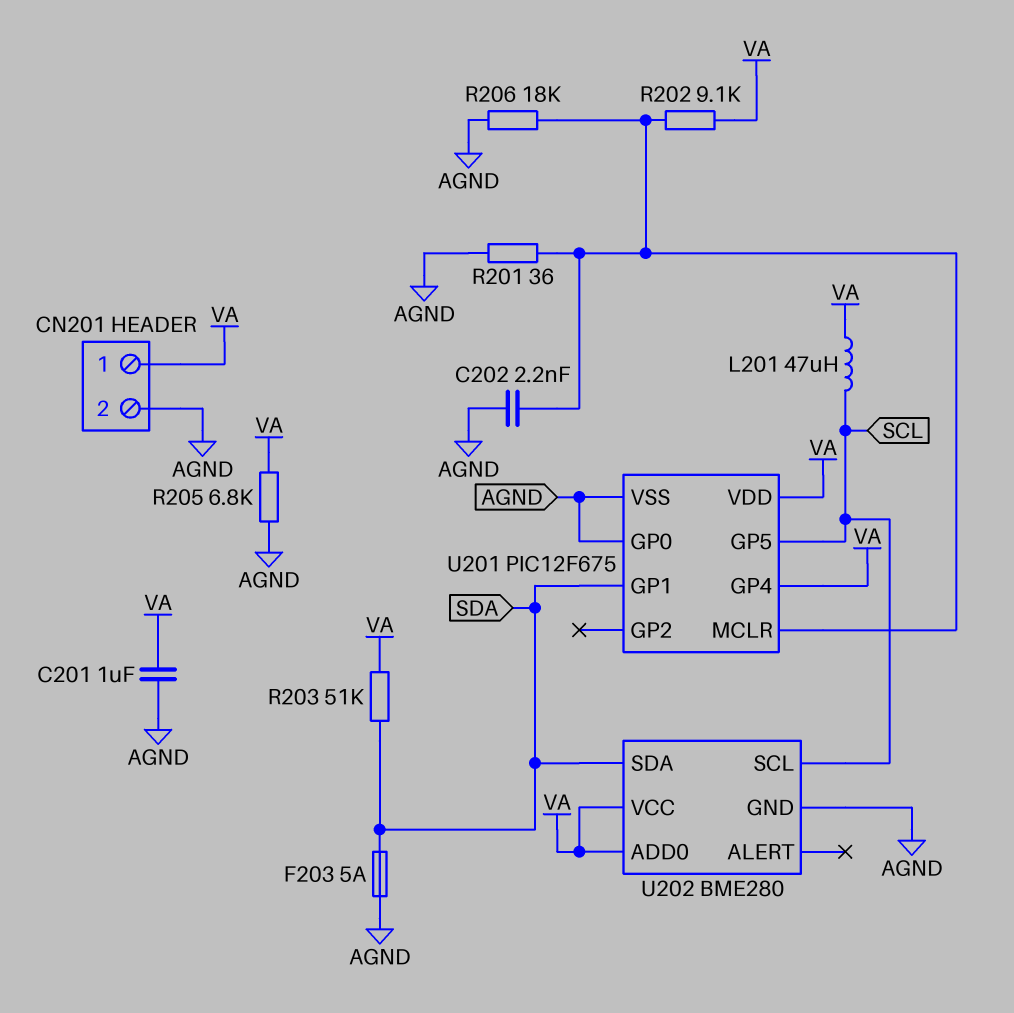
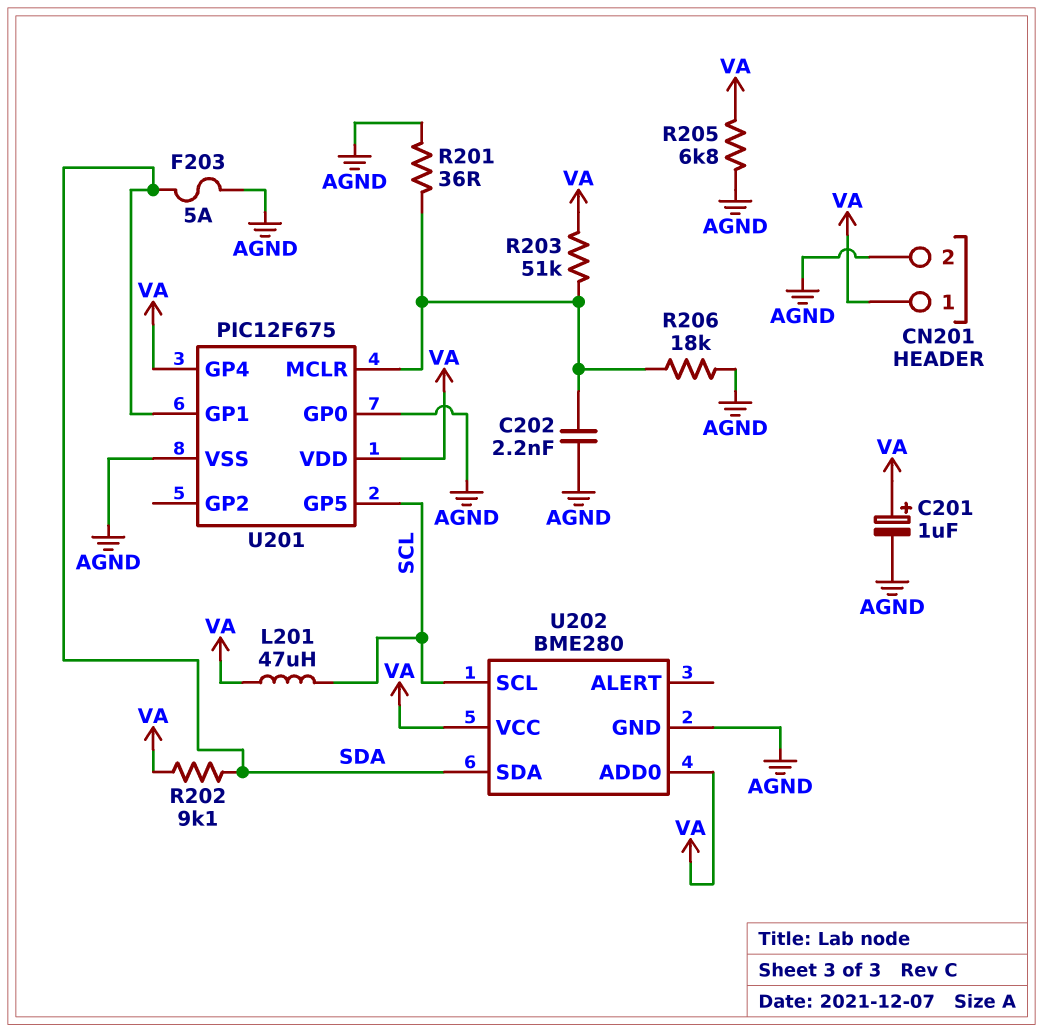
C201: 1uF (AGND, VA) -> 1uF (plus VA, minus AGND)
R202: 9.1k (U201/MCLR, VA) -> 9.1k (SDA, VA)
R203: 51k (SDA, VA) -> 51k (U201/MCLR, VA)

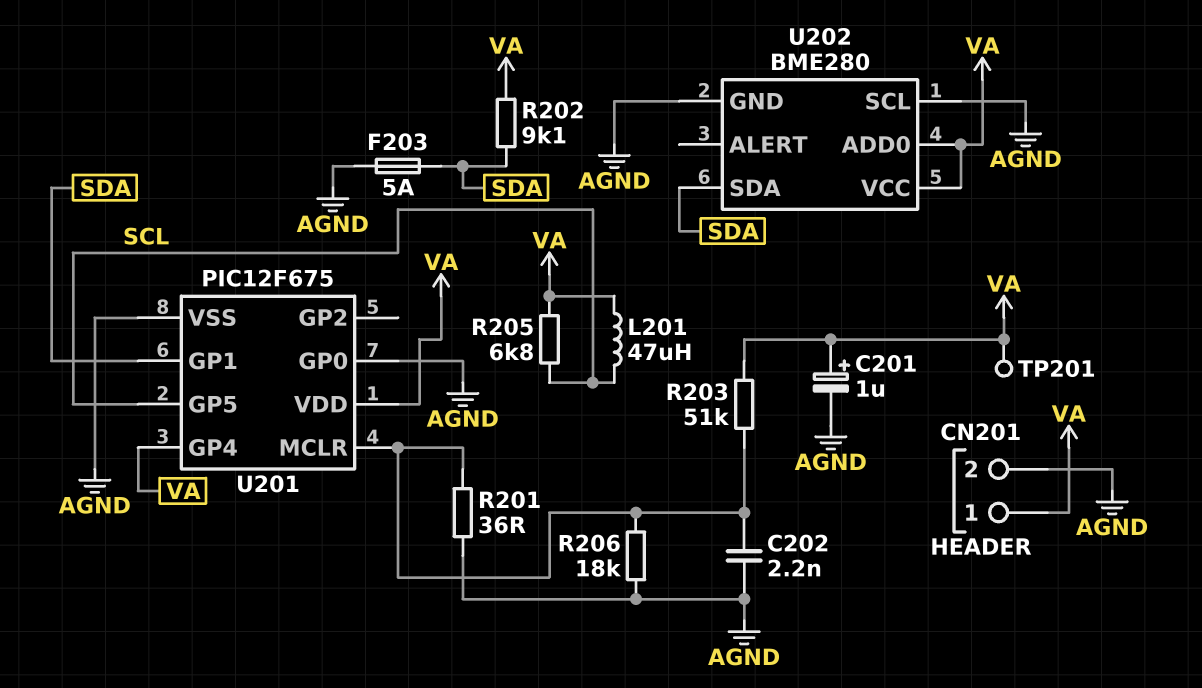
R205: 6.8k (AGND, VA) -> 6.8k (SCL, VA)
TP201: none -> test point (VA)
U202 pin SCL: SCL -> AGND

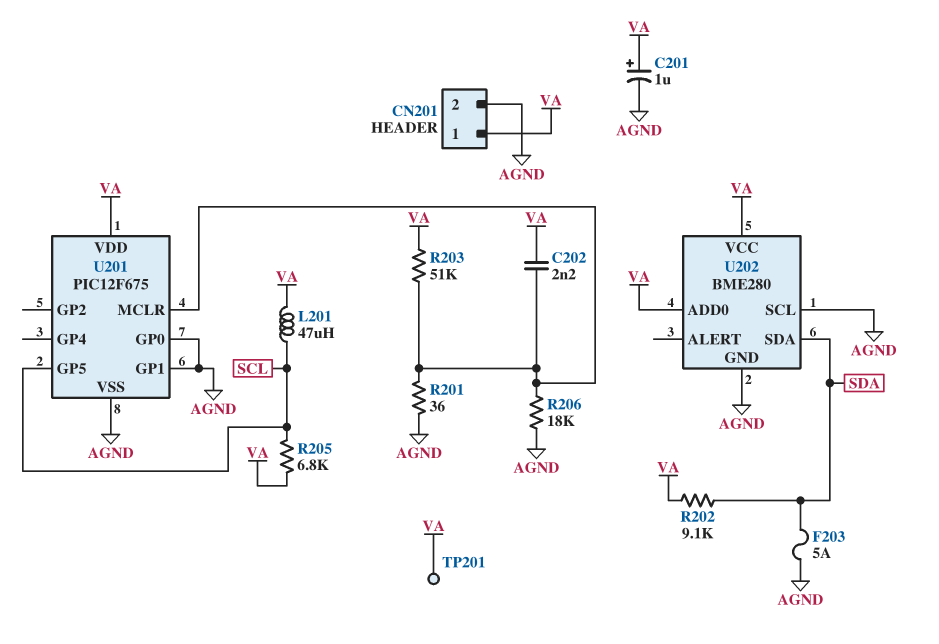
C202: 2.2nF (AGND, U201/MCLR) -> 2.2nF (U201/MCLR, VA)
U201 pin GP1: SDA -> AGND
U201 pin GP4: VA -> none

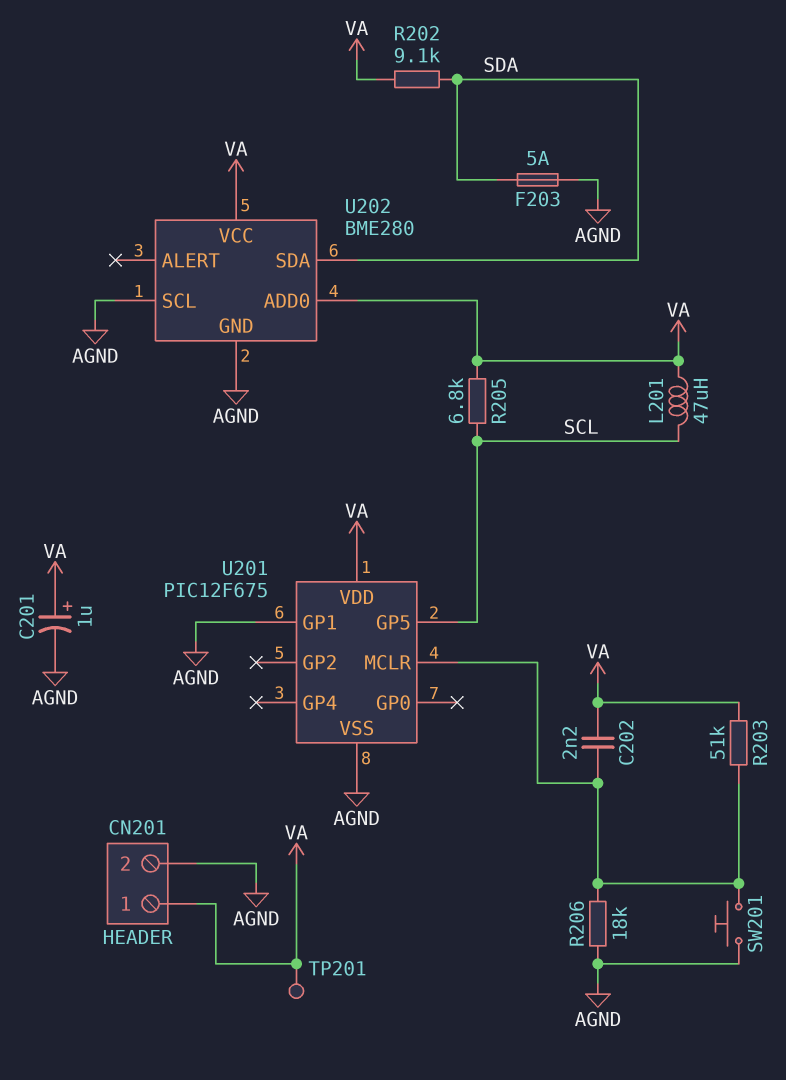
R201: 36 (AGND, U201/MCLR) -> none
SW201: none -> button (AGND, U201/MCLR)
U201 pin GP0: AGND -> none

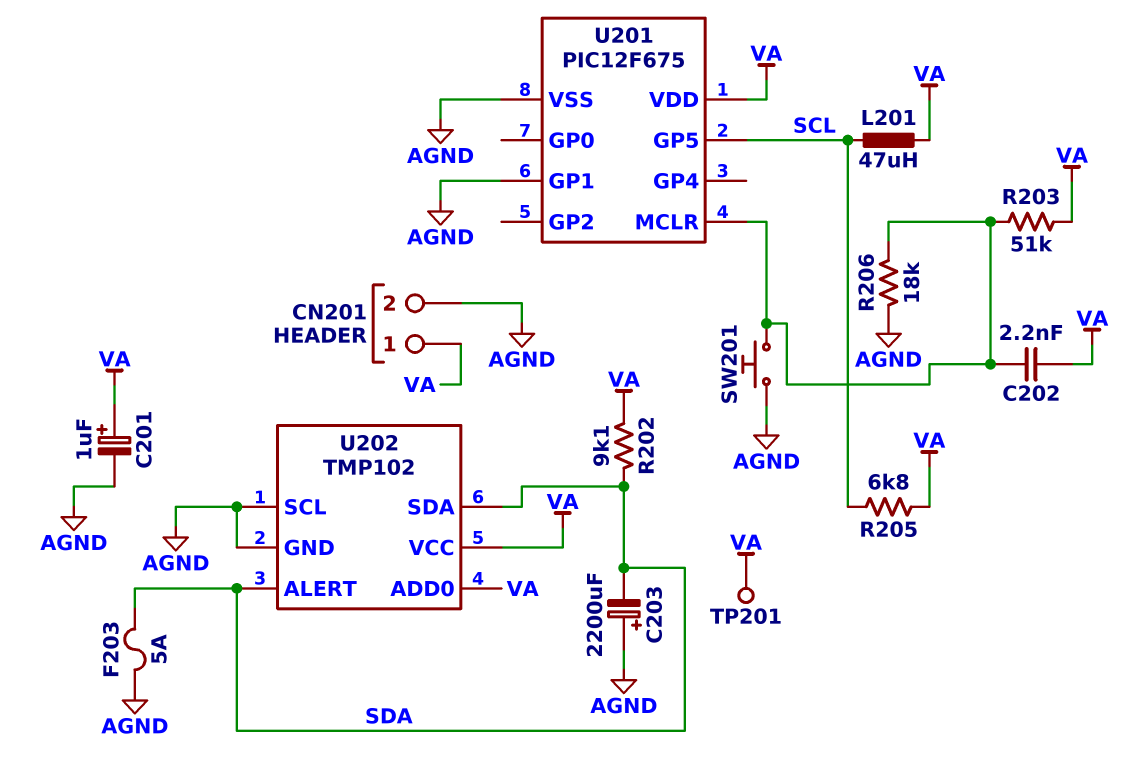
C203: none -> 2200uF (plus AGND, minus SDA)
U202: BME280 -> TMP102
U202 pin ALERT: none -> SDA

